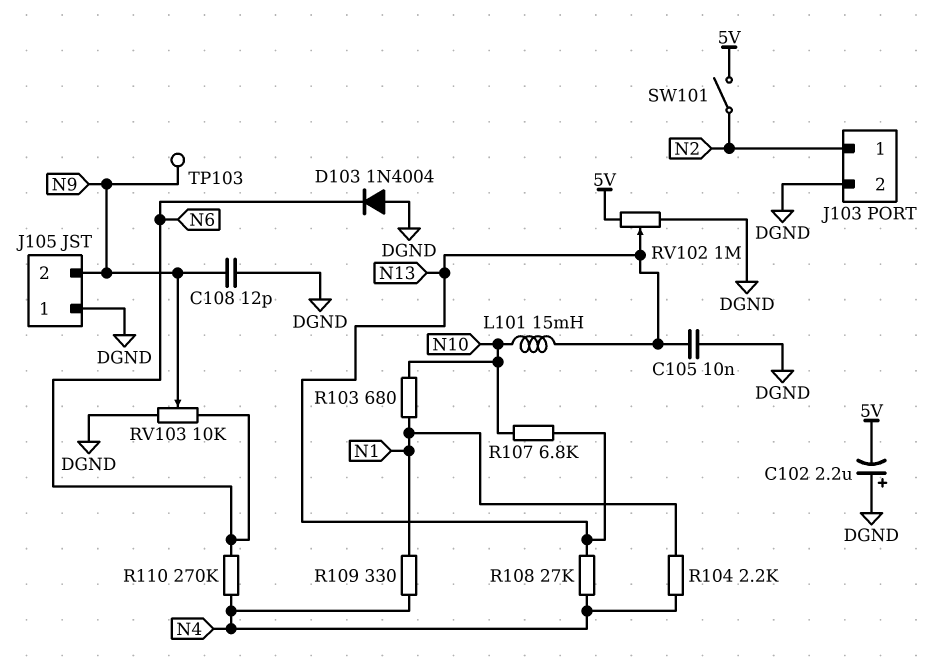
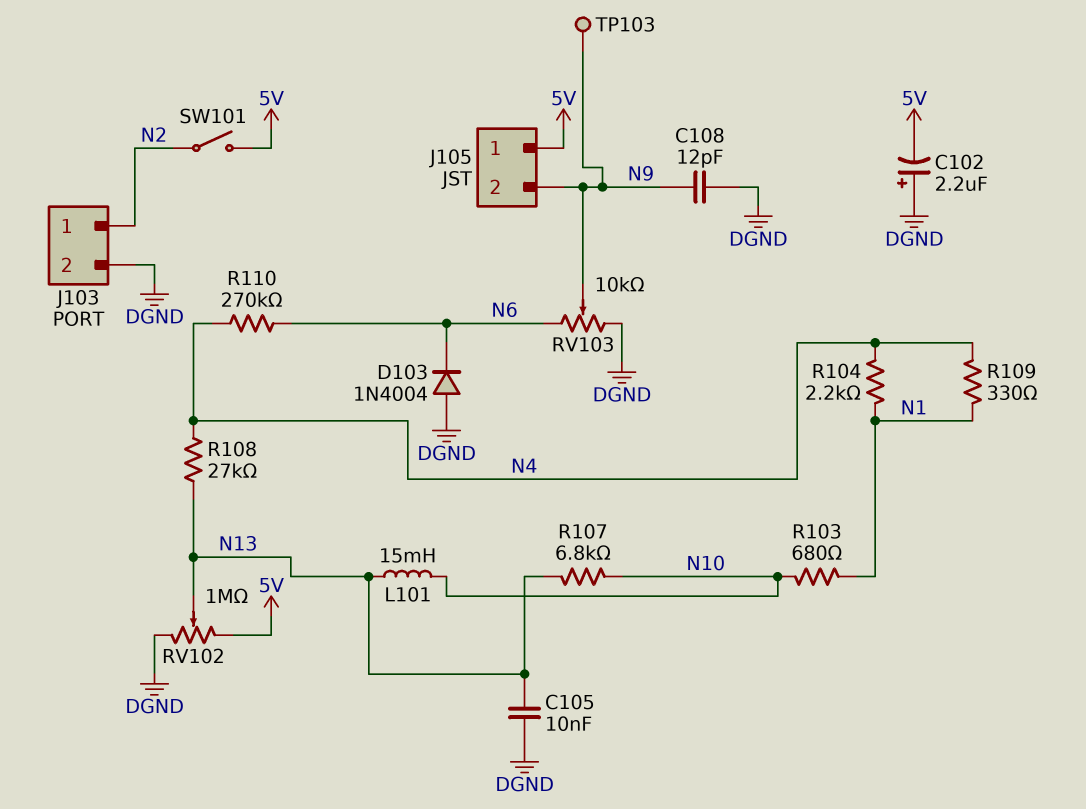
J105 pin 1: DGND -> 5V

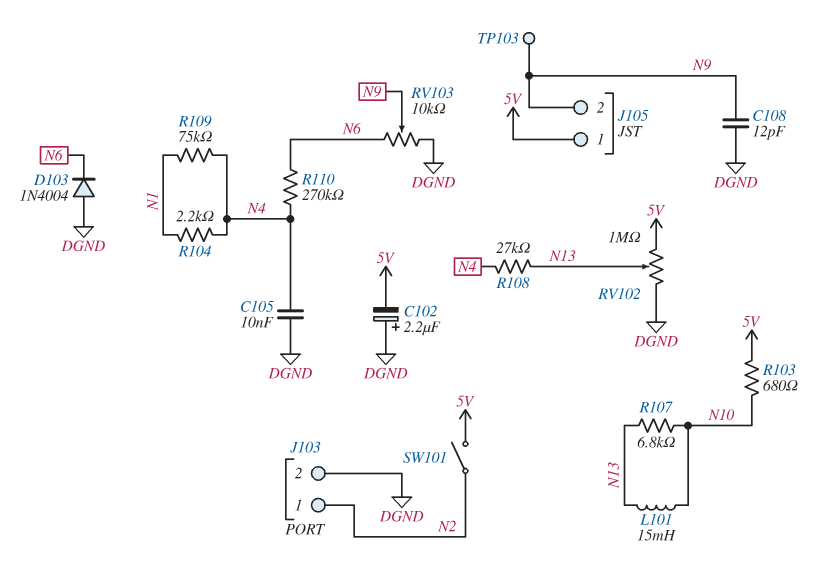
C105: 10nF (DGND, N13) -> 10nF (DGND, N4)
R103: 680 (N1, N10) -> 680 (5V, N10)
R109: 330 (N1, N4) -> 75k (N1, N4)

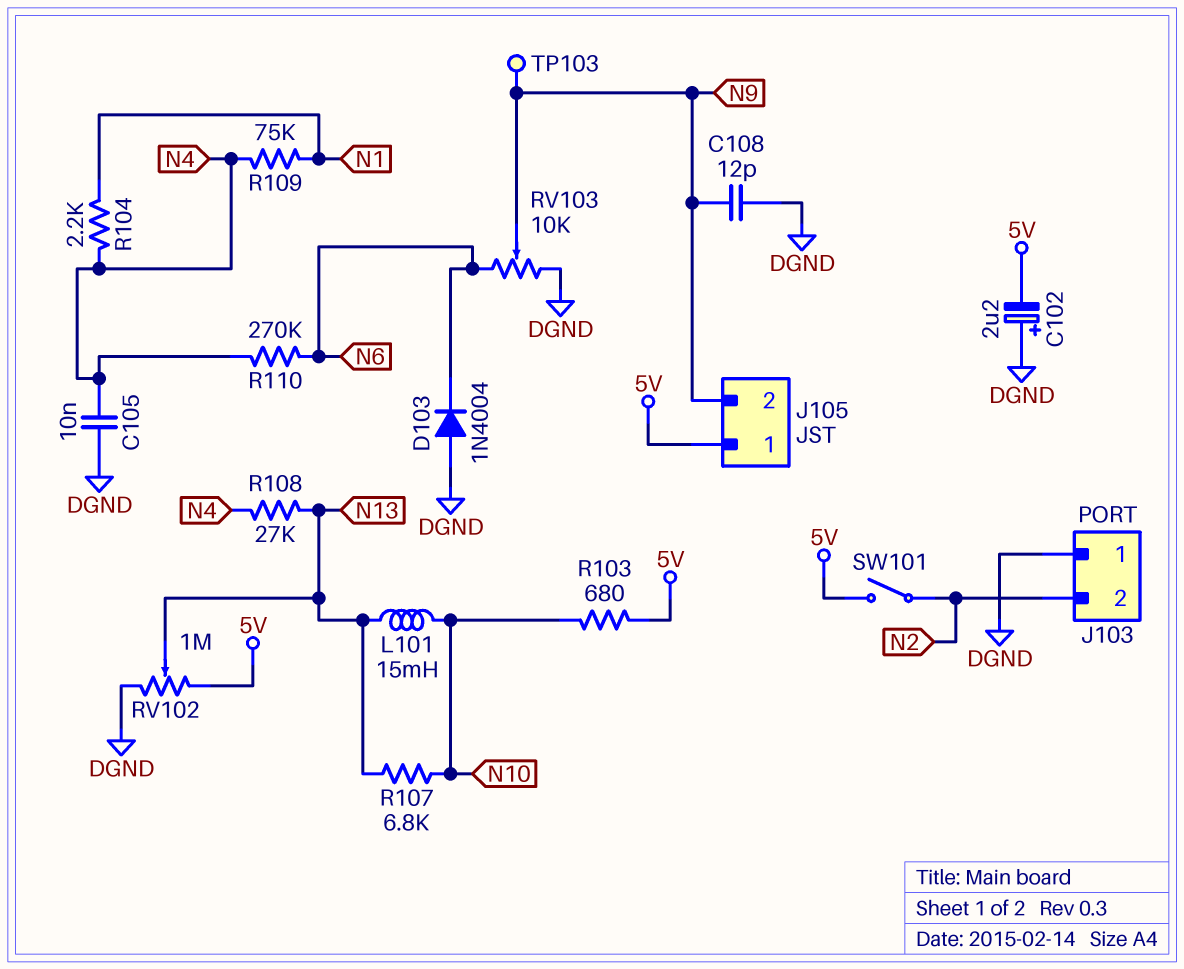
J103 pin 1: N2 -> DGND
J103 pin 2: DGND -> N2

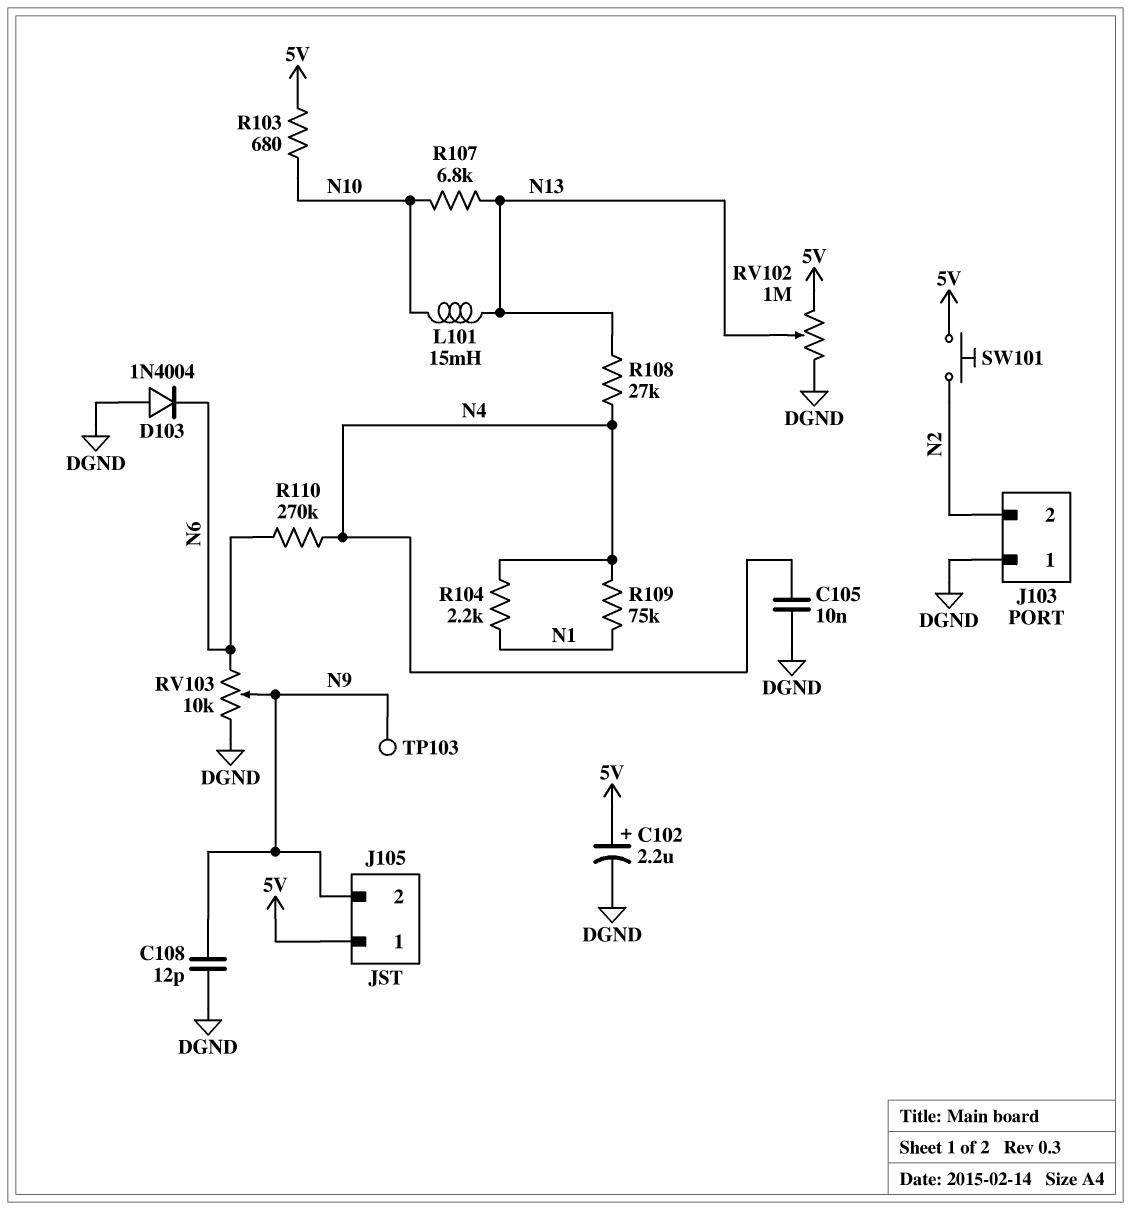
C102: 2.2uF (plus DGND, minus 5V) -> 2.2uF (plus 5V, minus DGND)
SW101: switch (5V, N2) -> button (5V, N2)

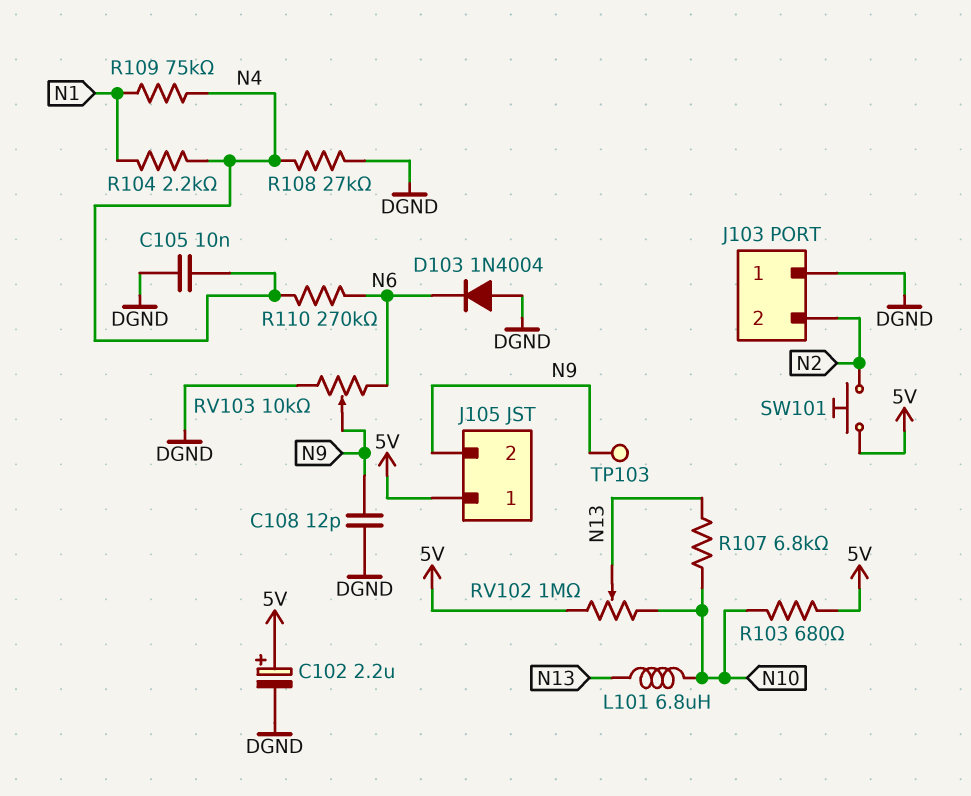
L101: 15mH (N10, N13) -> 6.8uH (N10, N13)
R108: 27k (N4, N13) -> 27k (DGND, N4)
RV102: 1M (5V, DGND, wiper N13) -> 1M (5V, N10, wiper N13)

